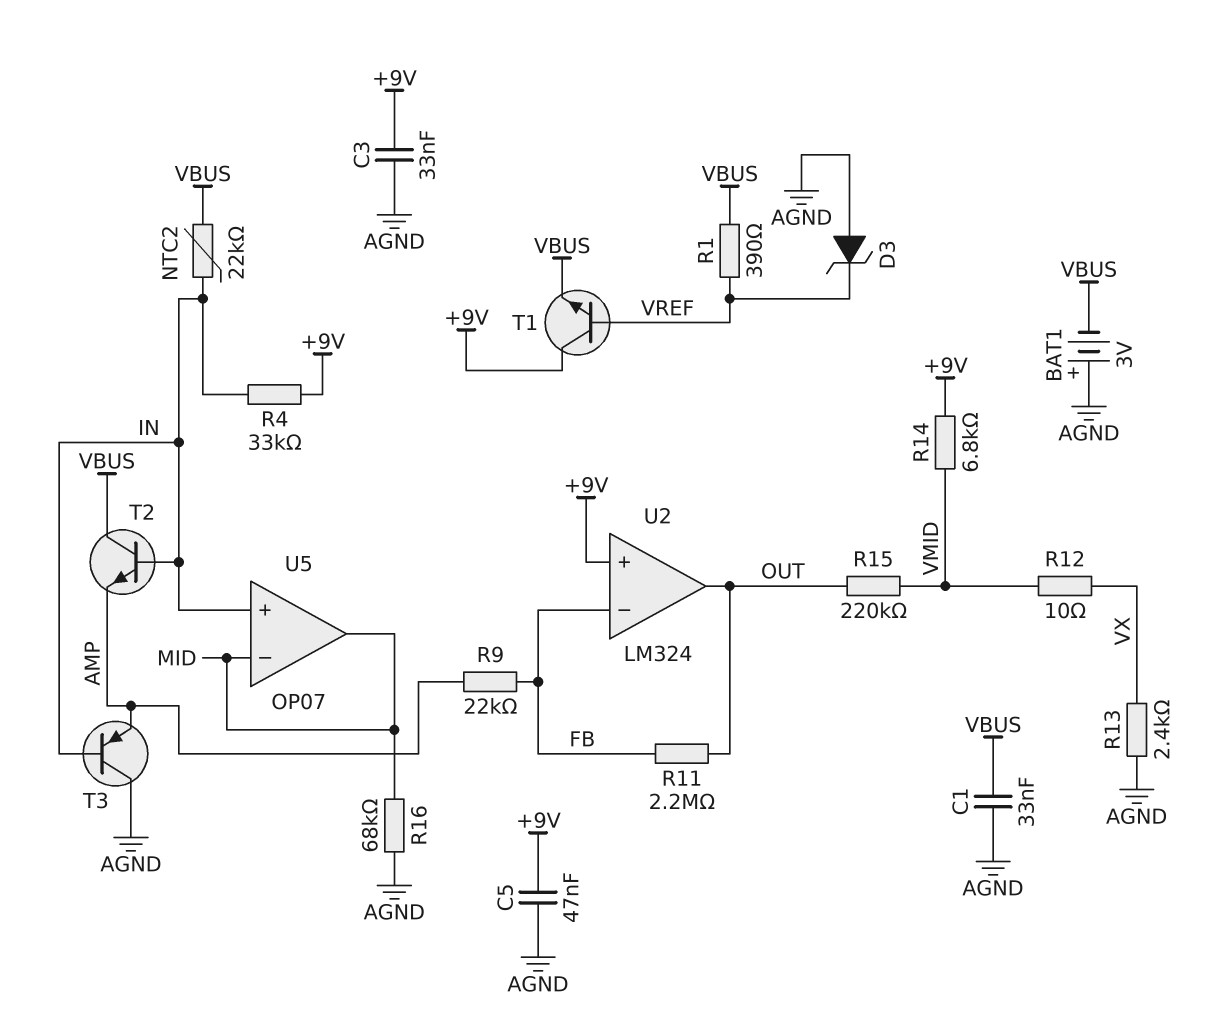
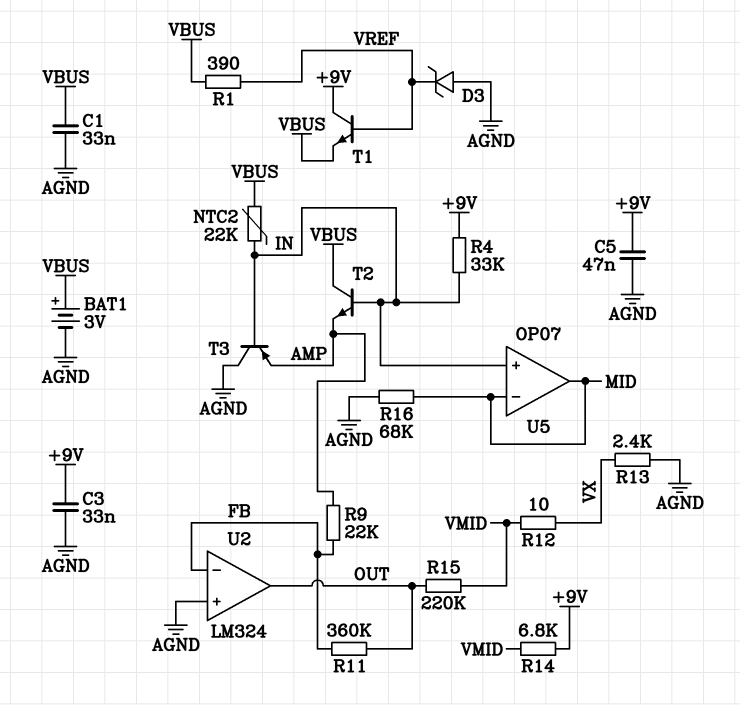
BAT1: 3V (plus AGND, minus VBUS) -> 3V (plus VBUS, minus AGND)
R11: 2.2M (FB, OUT) -> 360k (FB, OUT)
U2 pin in+: +9V -> AGND

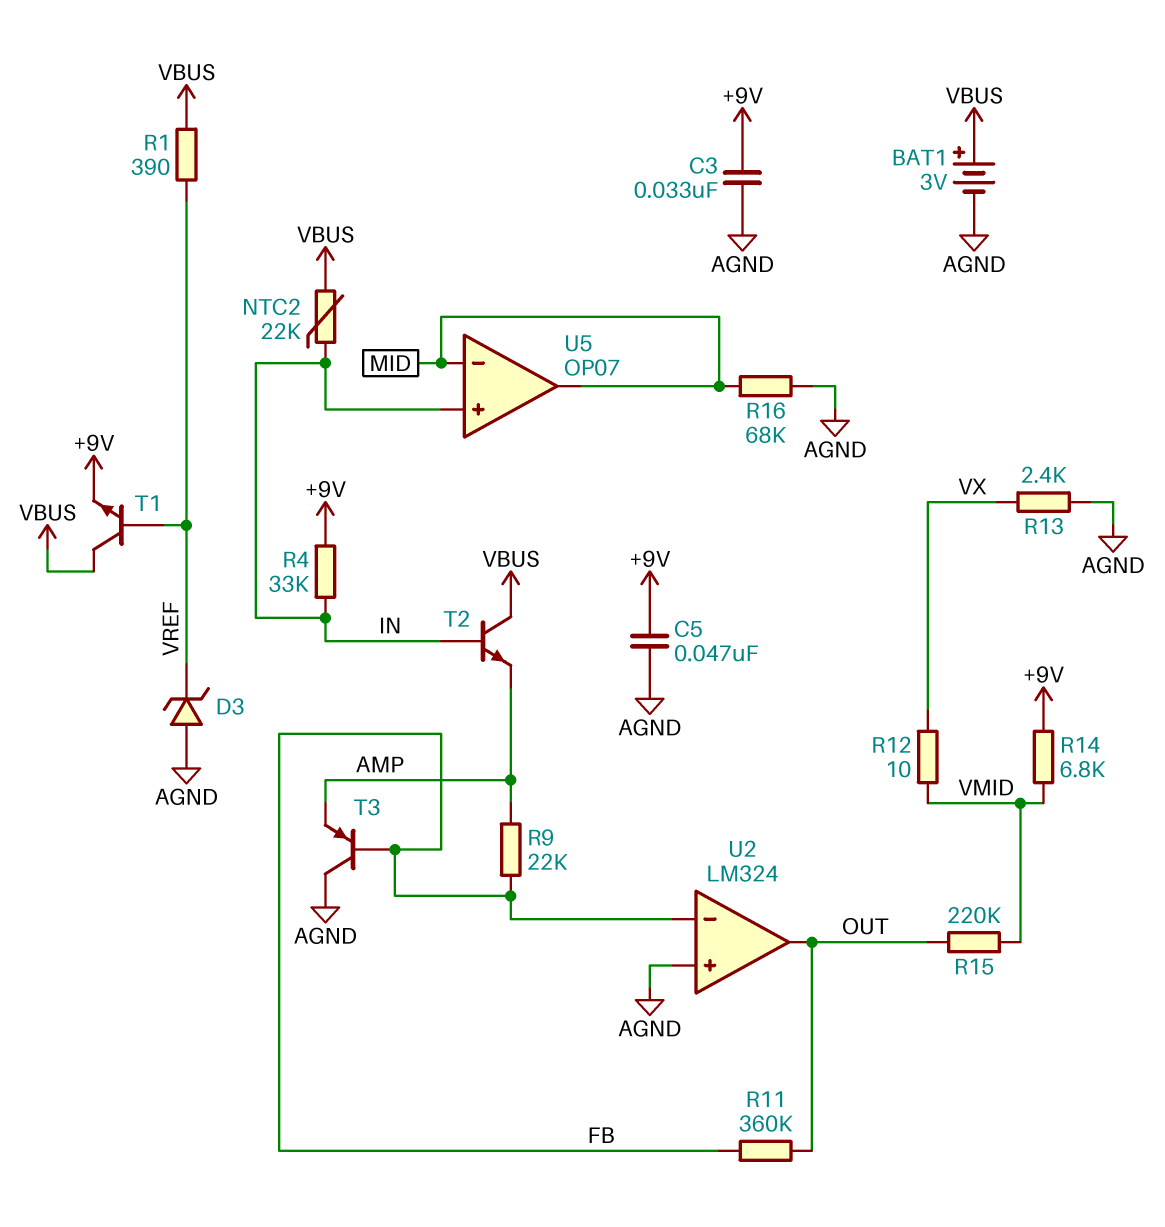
C1: 33nF (AGND, VBUS) -> none
T1: NPN (B VREF, C +9V, E VBUS) -> NPN (B VREF, C VBUS, E +9V)
T3: PNP (B IN, C AGND, E AMP) -> PNP (B FB, C AGND, E AMP)

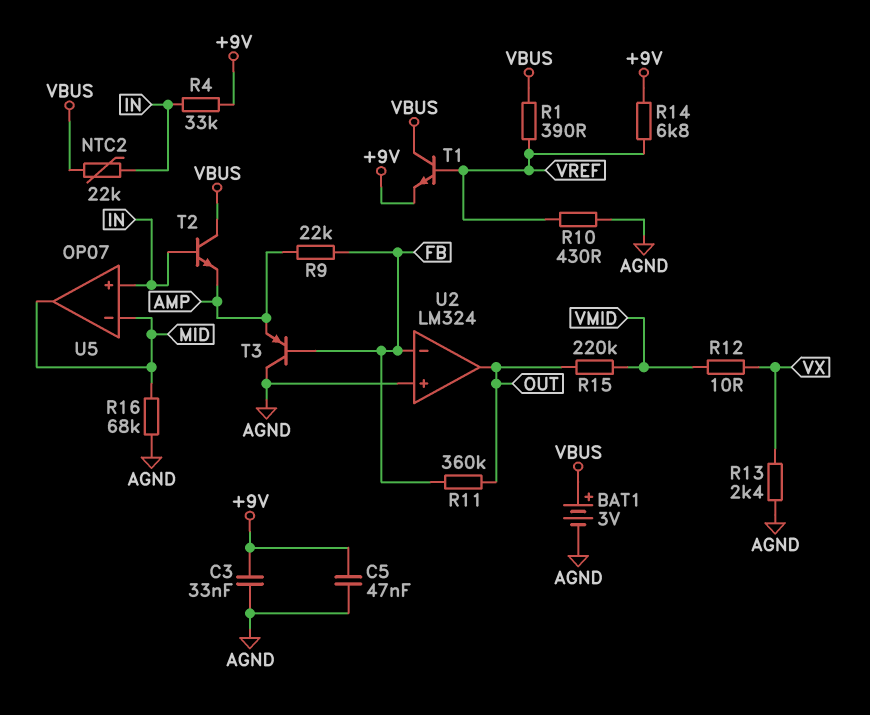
D3: zener (A AGND, K VREF) -> none
R10: none -> 430 (AGND, VREF)
R14: 6.8k (+9V, VMID) -> 6.8k (+9V, VREF)

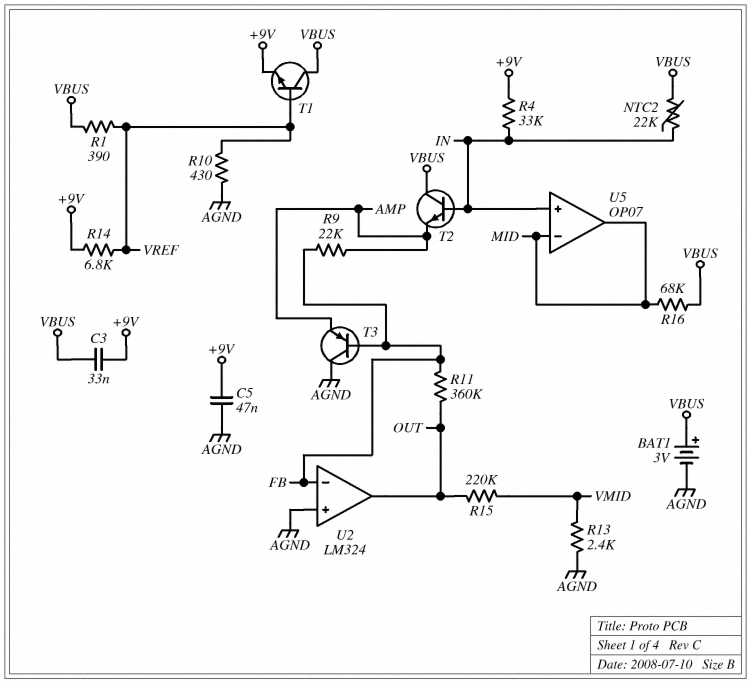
C3: 33nF (+9V, AGND) -> 33nF (+9V, VBUS)
R12: 10 (VMID, VX) -> none
R13: 2.4k (AGND, VX) -> 2.4k (AGND, VMID)
R16: 68k (AGND, MID) -> 68k (MID, VBUS)

